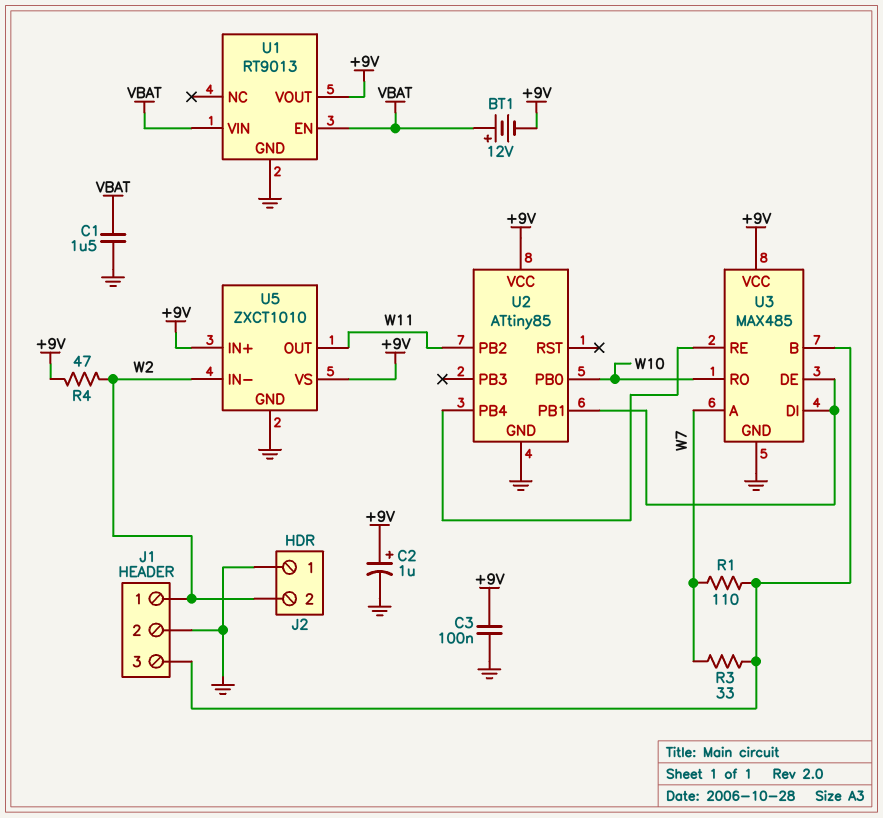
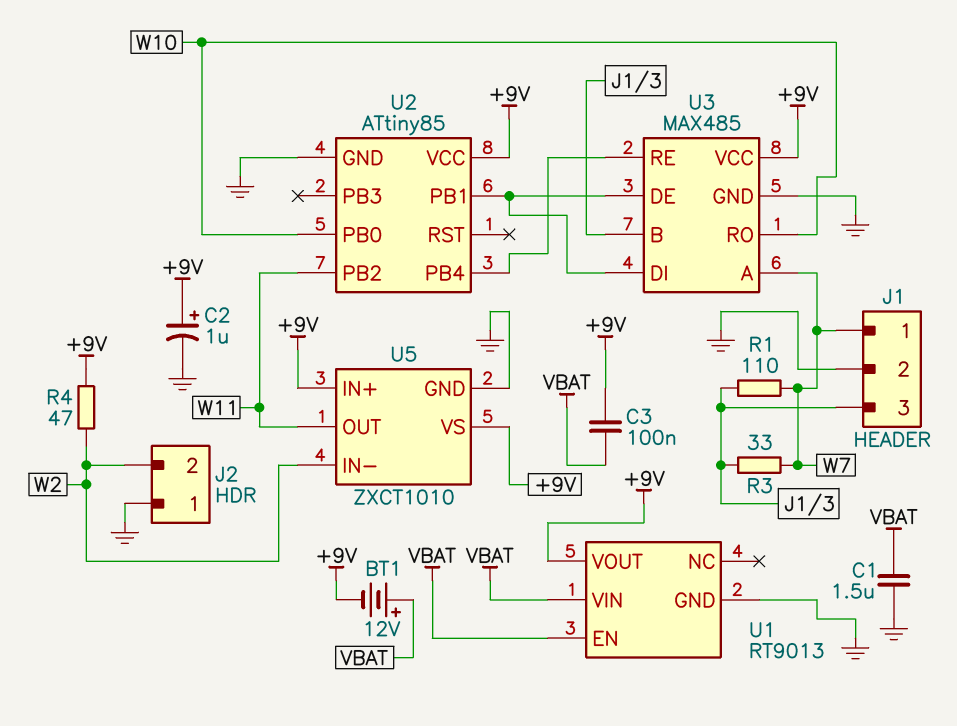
C3: 100nF (+9V, GND) -> 100nF (+9V, VBAT)
J1 pin 1: W2 -> W7

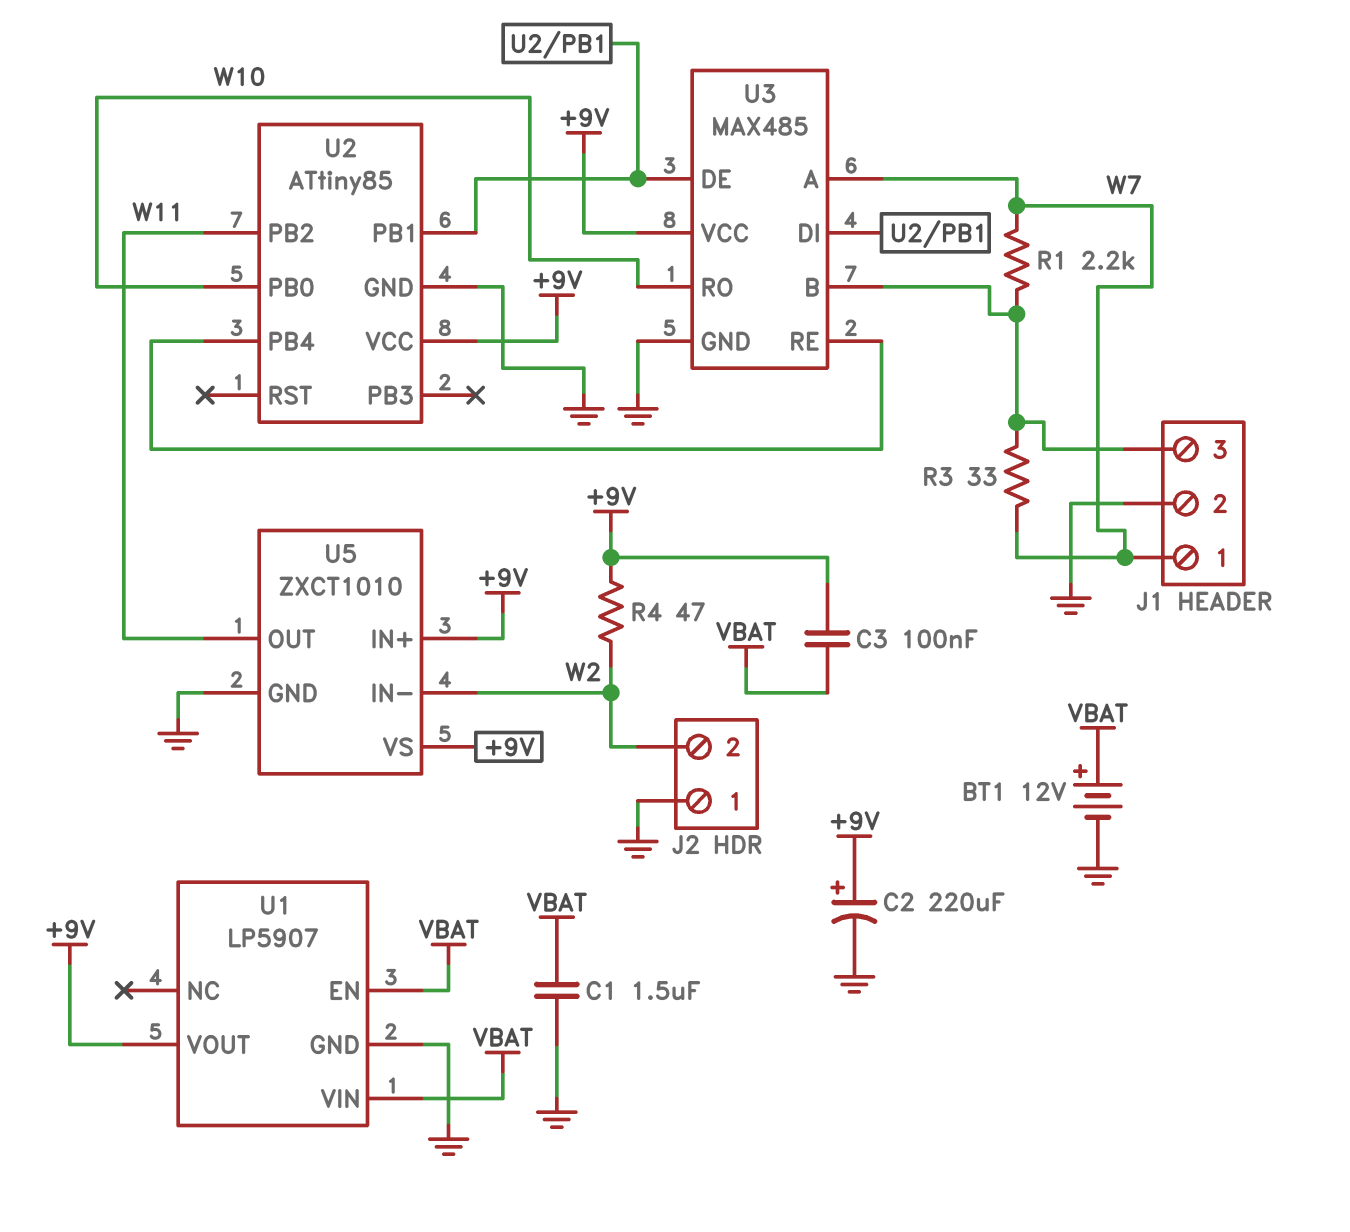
BT1: 12V (plus VBAT, minus +9V) -> 12V (plus VBAT, minus GND)
C2: 1uF (plus +9V, minus GND) -> 220uF (plus +9V, minus GND)
R1: 110 (J1/3, W7) -> 2.2k (J1/3, W7)
U1: RT9013 -> LP5907

